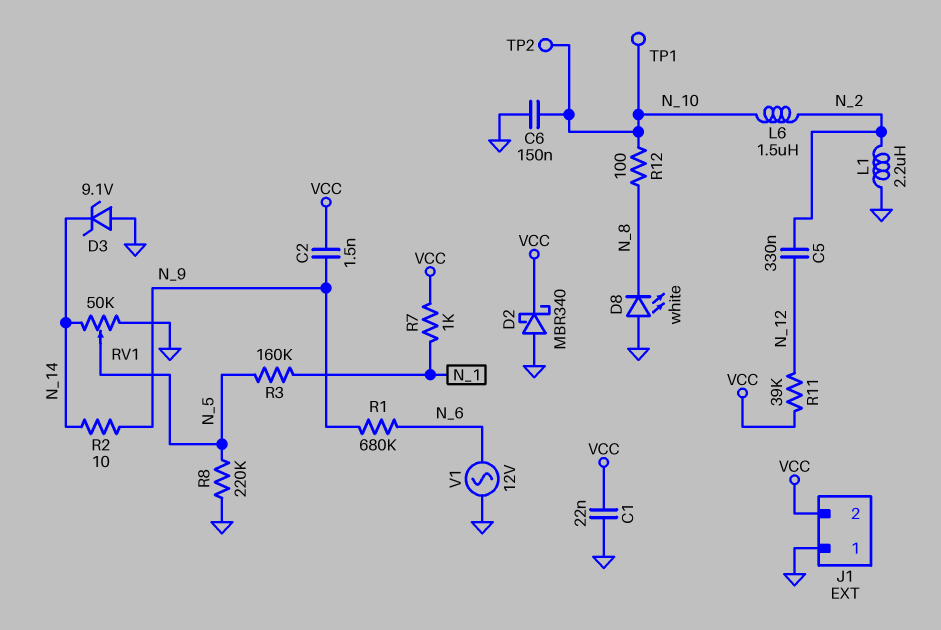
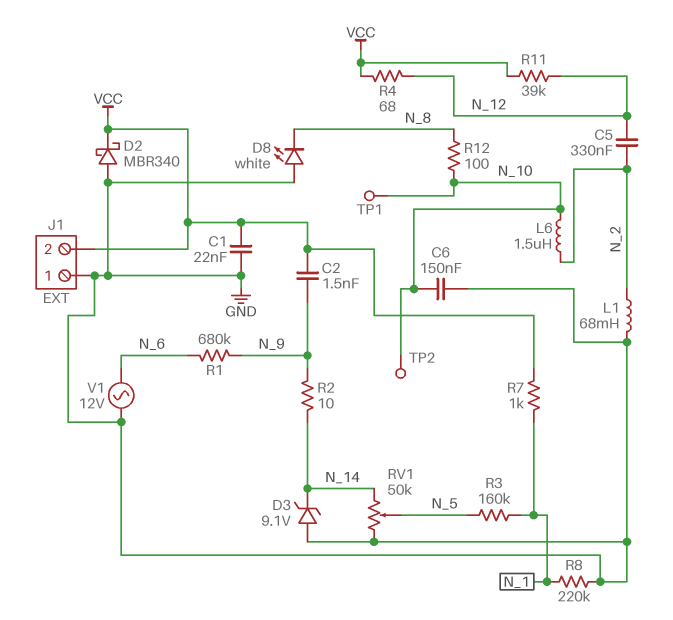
L1: 2.2uH (GND, N_2) -> 68mH (GND, N_2)
R4: none -> 68 (N_12, VCC)
R8: 220k (GND, N_5) -> 220k (GND, N_1)

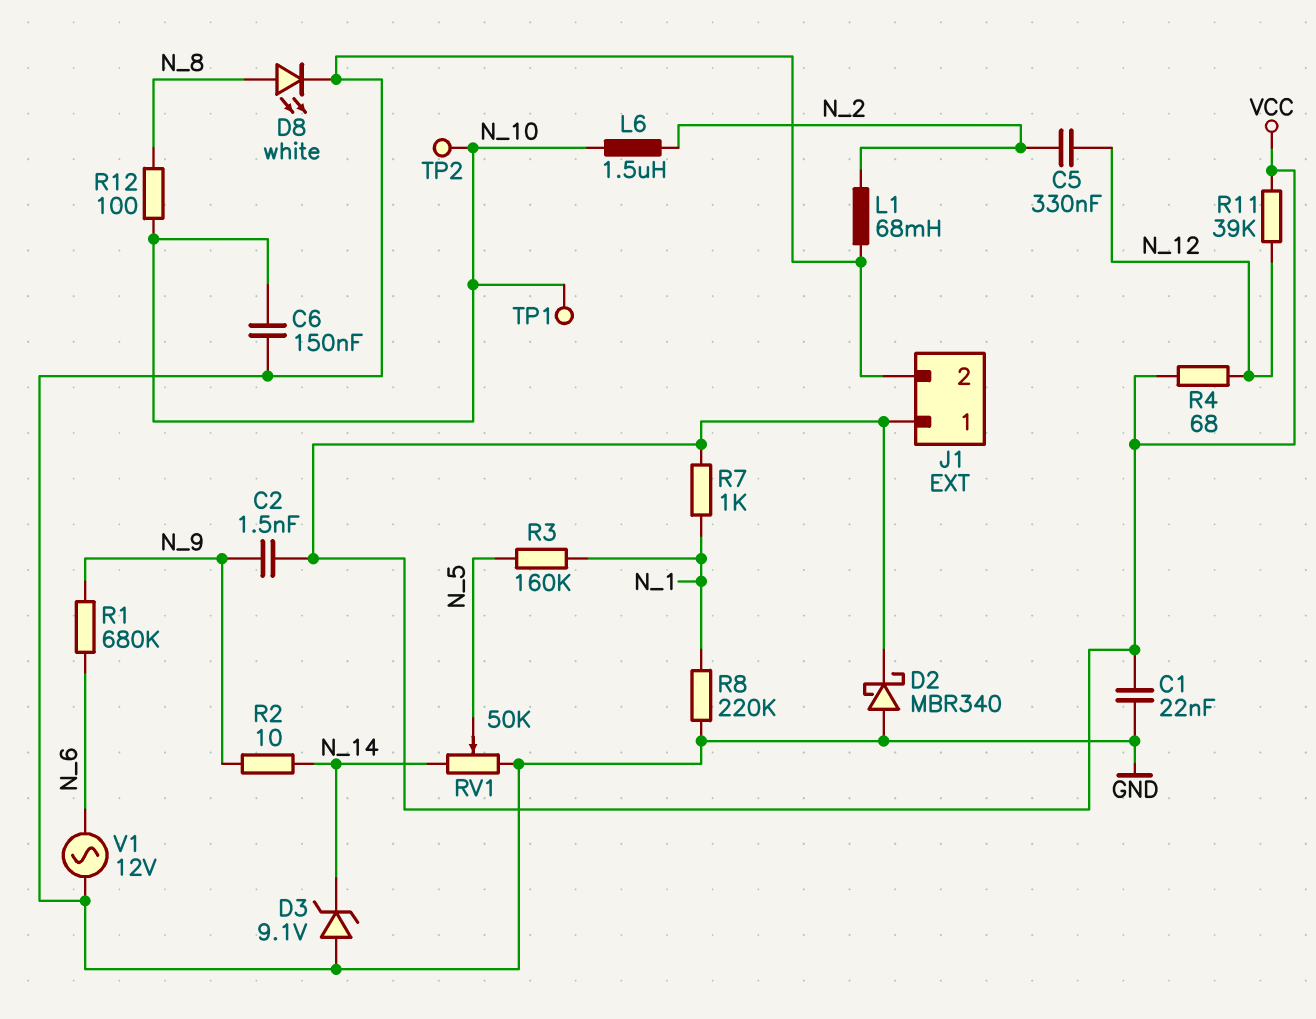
D8: LED white (A GND, K N_8) -> LED white (A N_8, K GND)
J1 pin 1: GND -> VCC
J1 pin 2: VCC -> GND

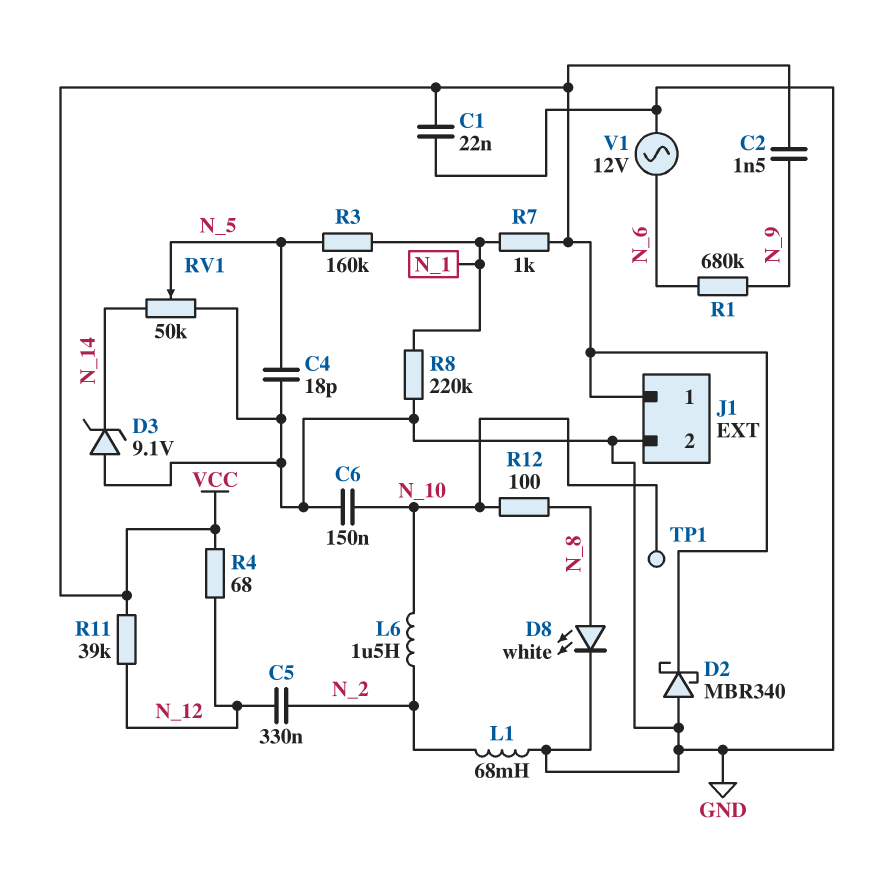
C4: none -> 18pF (GND, N_5)
R2: 10 (N_9, N_14) -> none
TP2: test point (N_10) -> none

